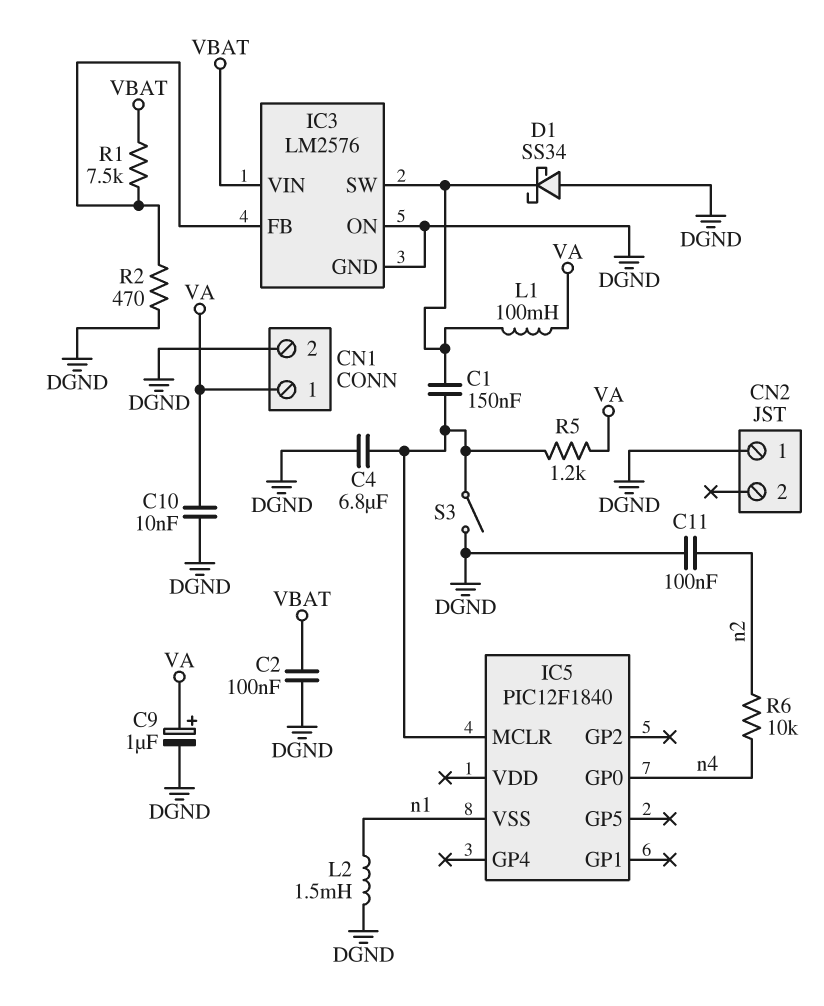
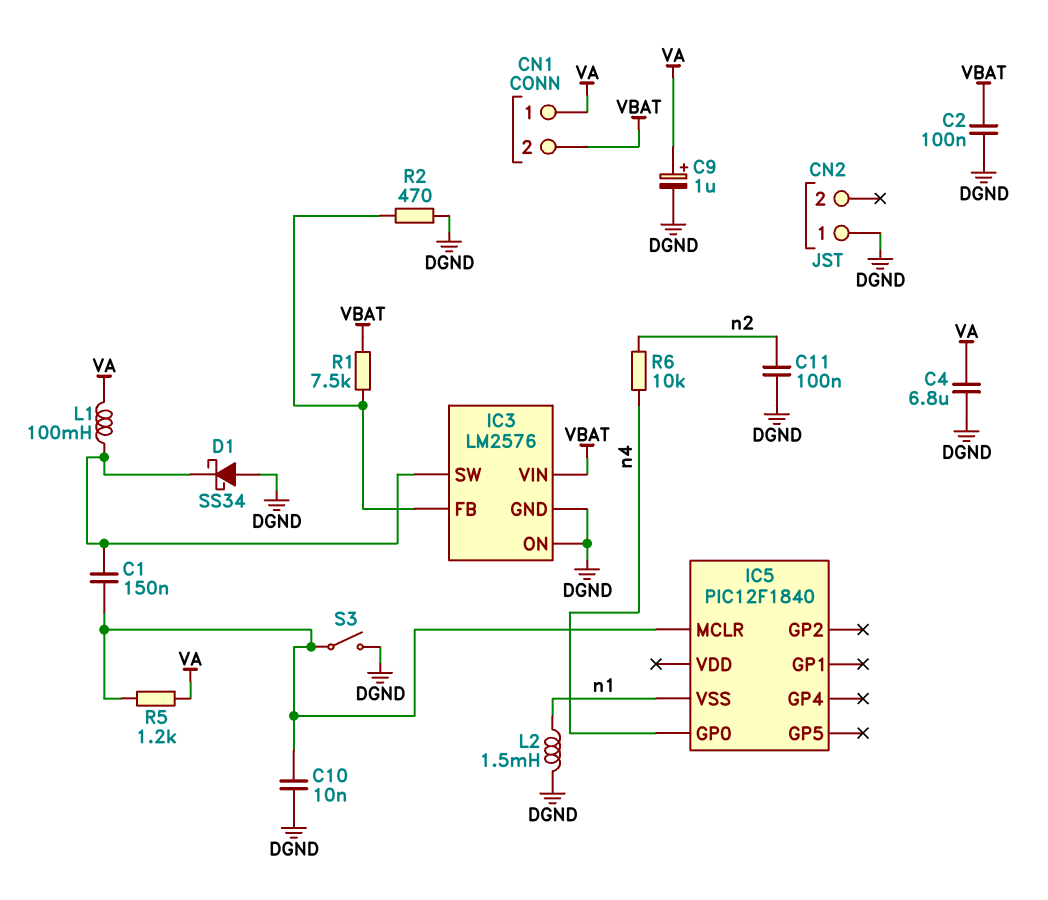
C4: 6.8uF (DGND, IC5/MCLR) -> 6.8uF (DGND, VA)
C10: 10nF (DGND, VA) -> 10nF (DGND, IC5/MCLR)
CN1 pin 2: DGND -> VBAT

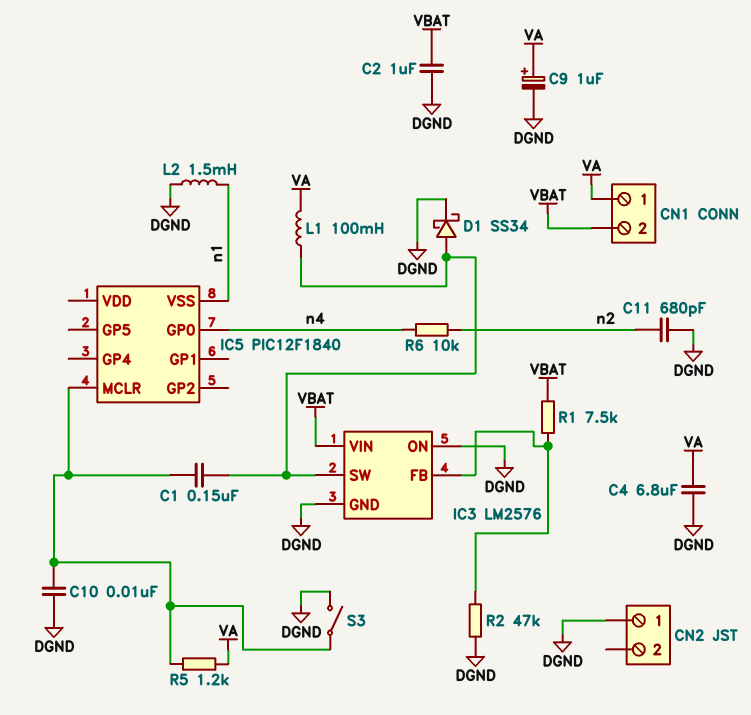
C2: 100nF (DGND, VBAT) -> 1uF (DGND, VBAT)
C11: 100nF (DGND, n2) -> 680pF (DGND, n2)
D1: schottky SS34 (A DGND, K IC3/SW) -> schottky SS34 (A IC3/SW, K DGND)
R2: 470 (DGND, IC3/FB) -> 47k (DGND, IC3/FB)

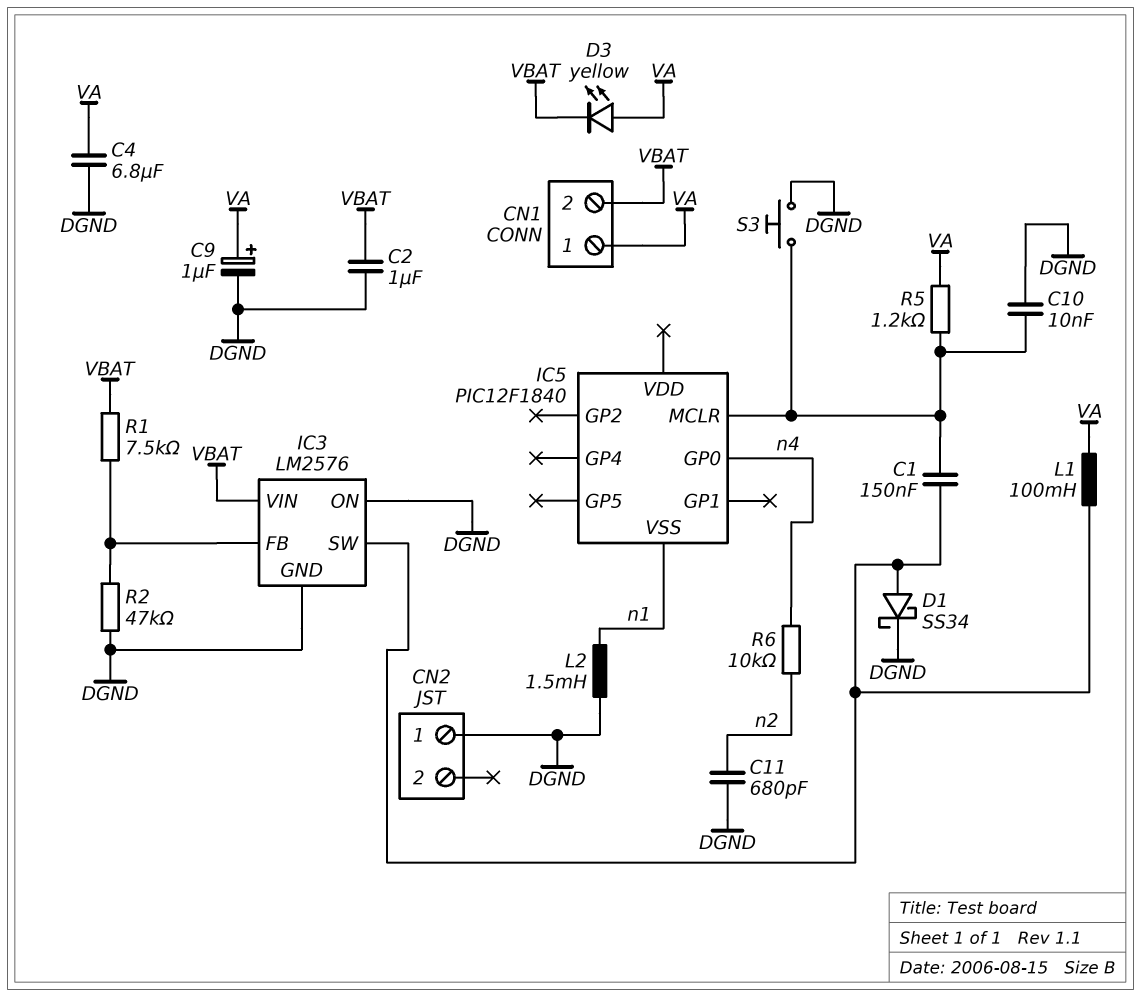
D3: none -> LED yellow (A VA, K VBAT)
S3: switch (DGND, IC5/MCLR) -> button (DGND, IC5/MCLR)

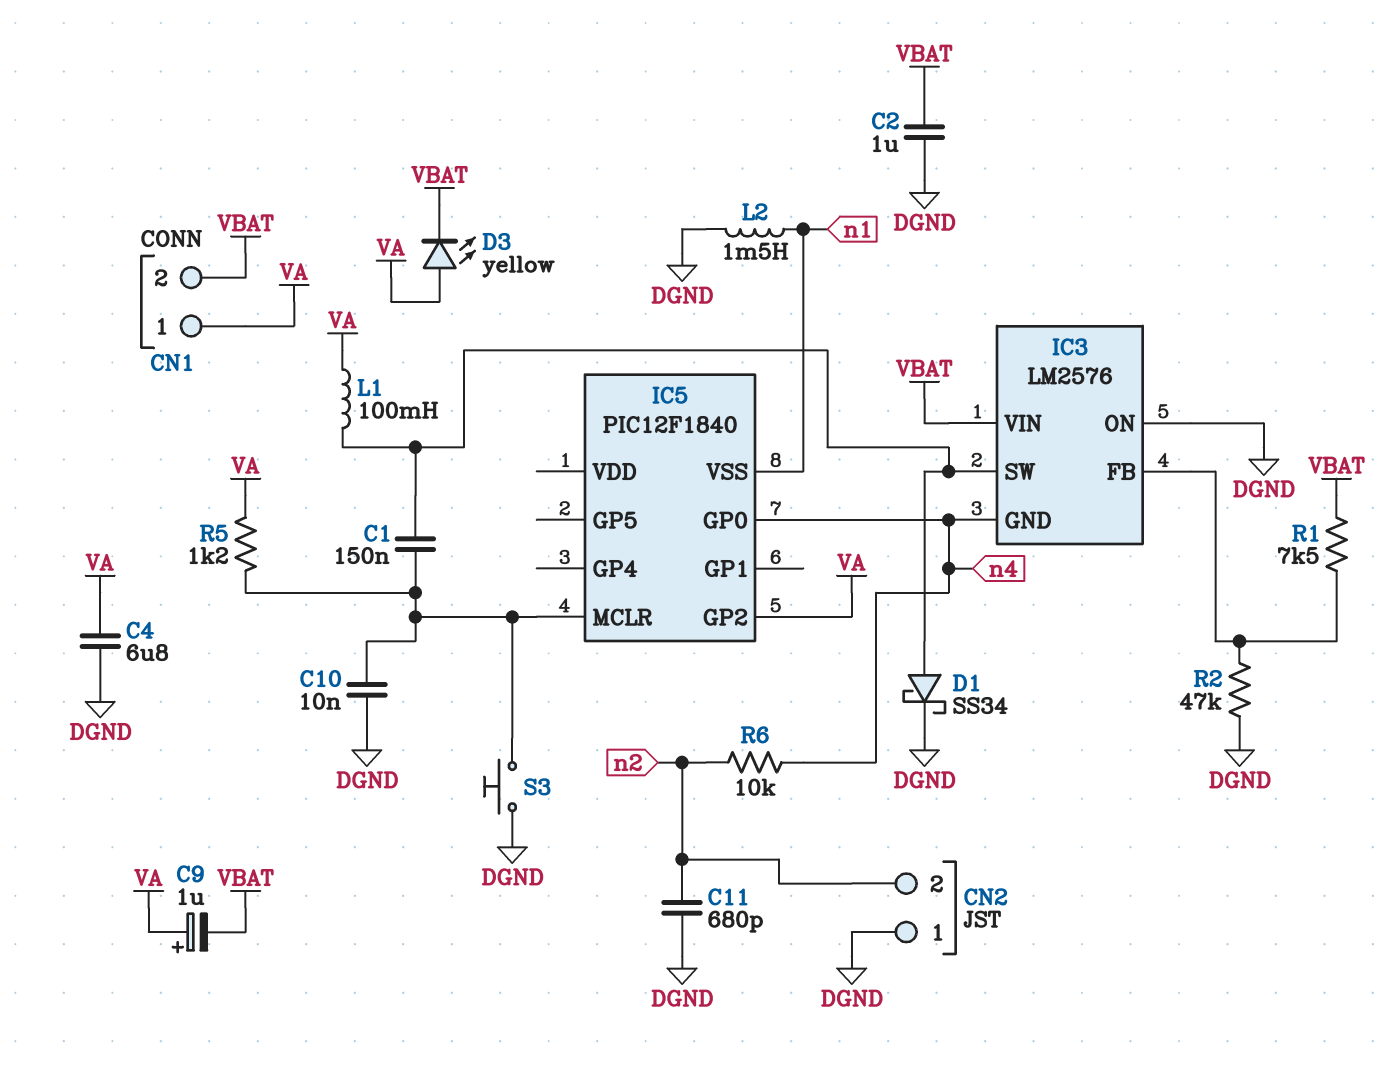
C9: 1uF (plus VA, minus DGND) -> 1uF (plus VA, minus VBAT)
CN2 pin 2: none -> n2
IC3 pin GND: DGND -> n4
IC5 pin GP2: none -> VA

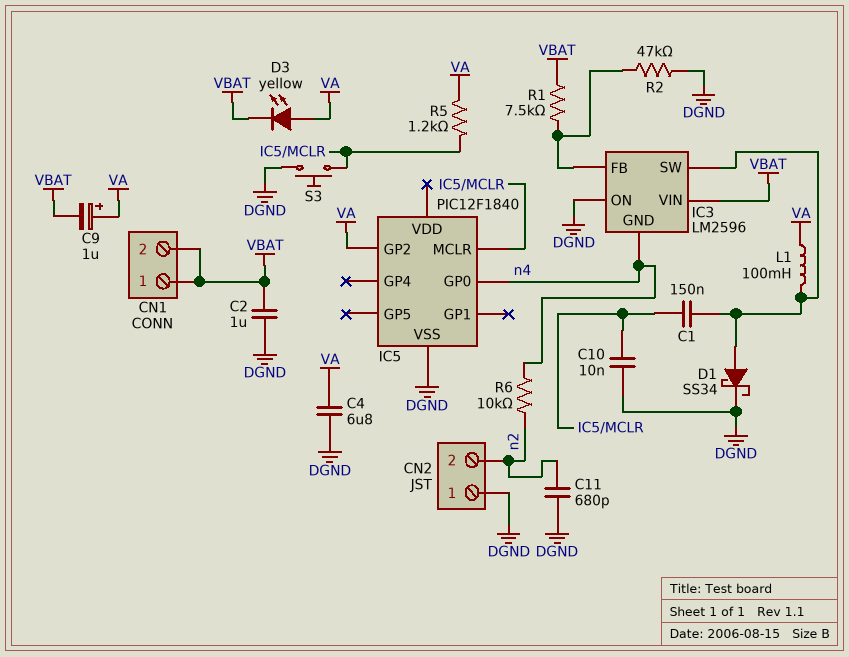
CN1 pin 1: VA -> VBAT
IC3: LM2576 -> LM2596
IC5 pin VSS: n1 -> DGND
L2: 1.5mH (DGND, n1) -> none

